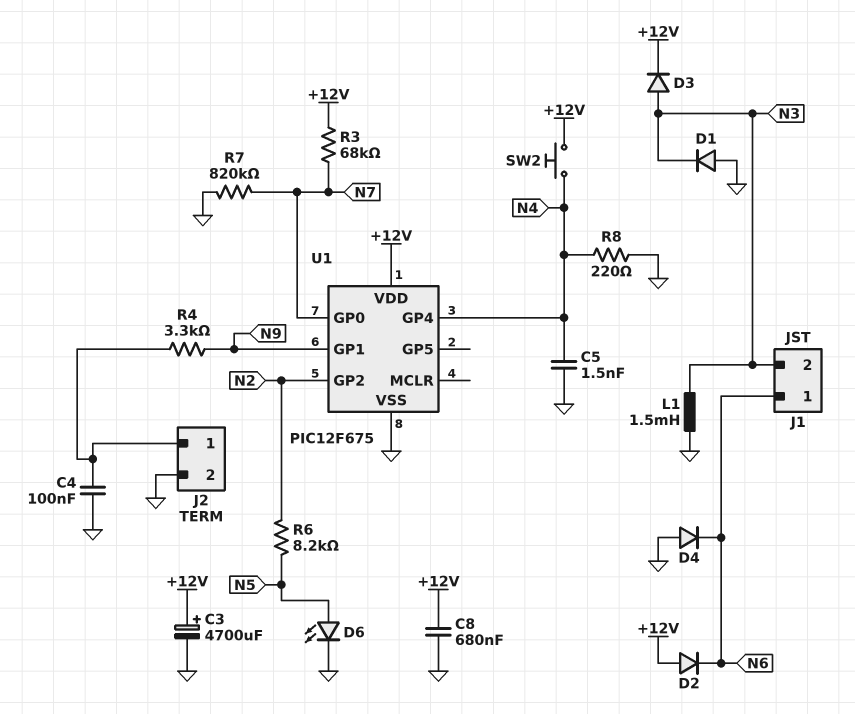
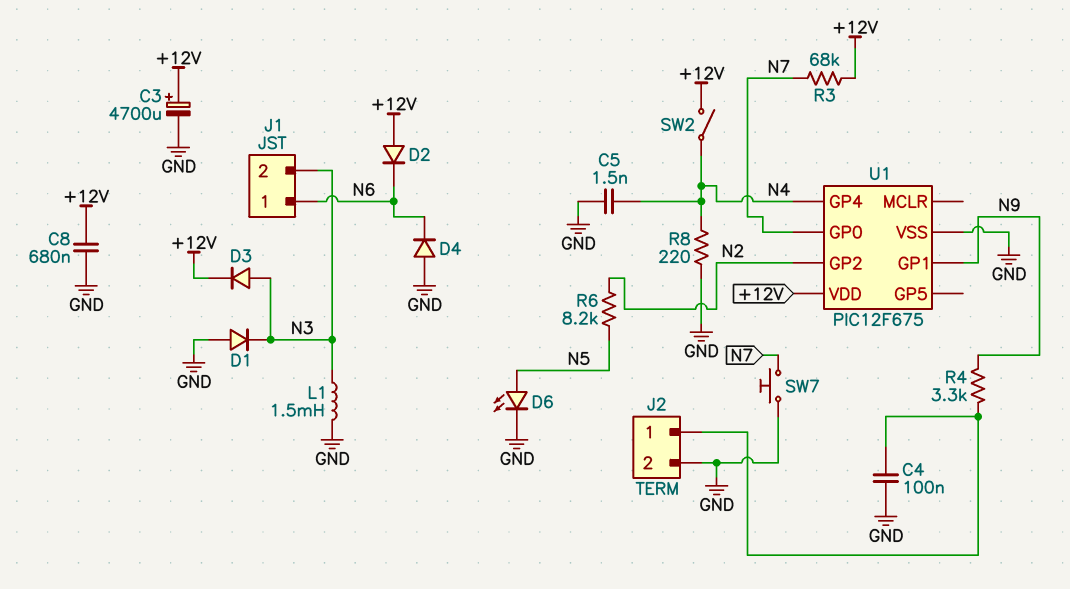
R7: 820k (GND, N7) -> none
SW2: button (+12V, N4) -> switch (+12V, N4)
SW7: none -> button (GND, N7)

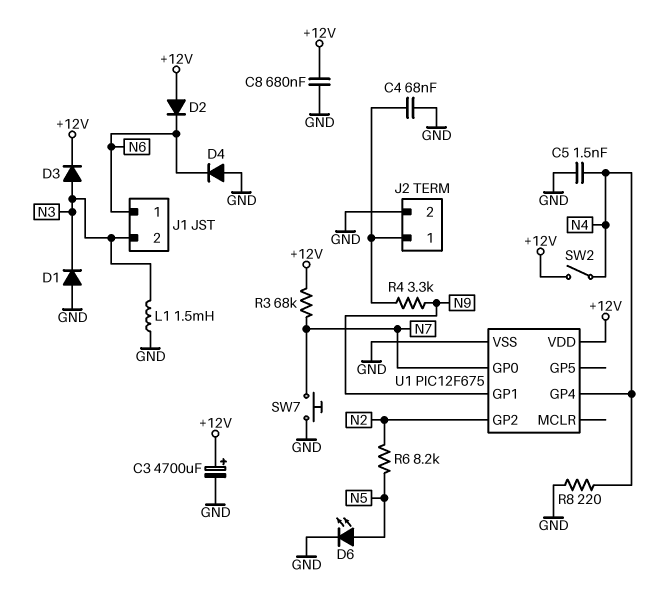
C4: 100nF (GND, J2/1) -> 68nF (GND, J2/1)

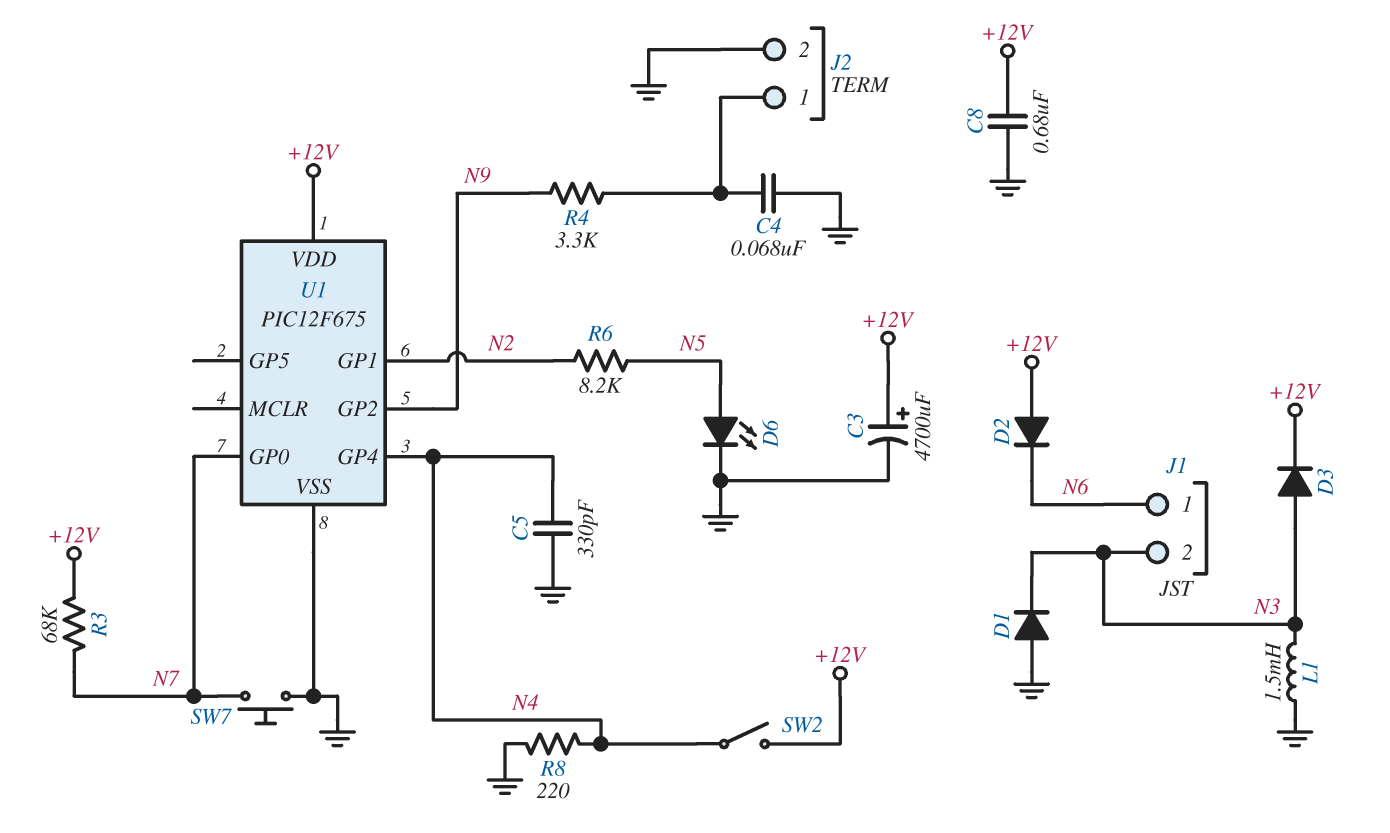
C5: 1.5nF (GND, N4) -> 330pF (GND, N4)
D4: diode (A GND, K N6) -> none
U1 pin GP1: N9 -> N2
U1 pin GP2: N2 -> N9

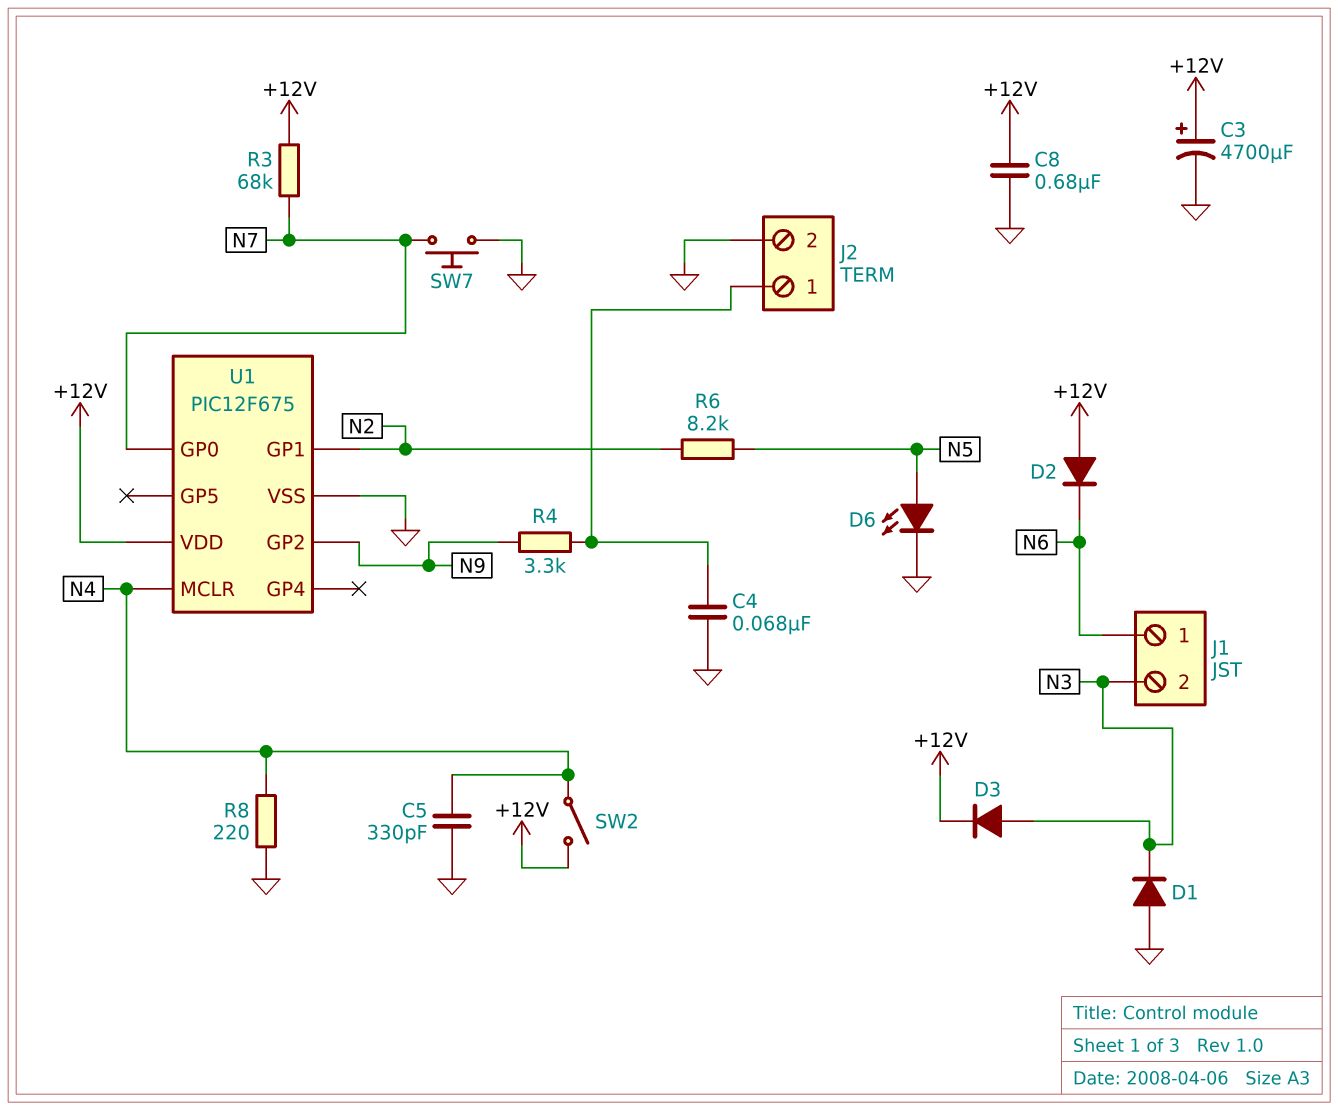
L1: 1.5mH (GND, N3) -> none
U1 pin GP4: N4 -> none
U1 pin MCLR: none -> N4

